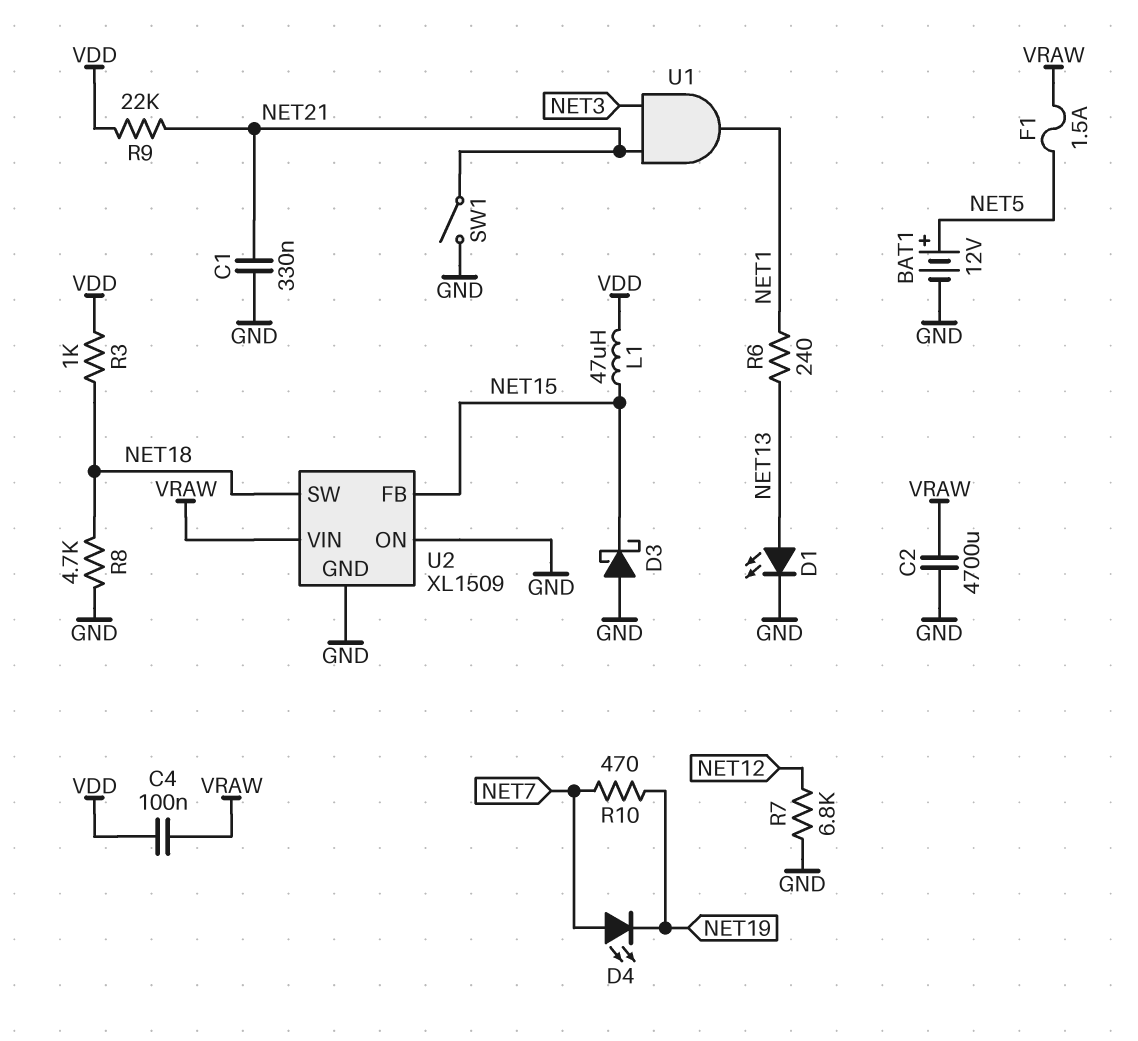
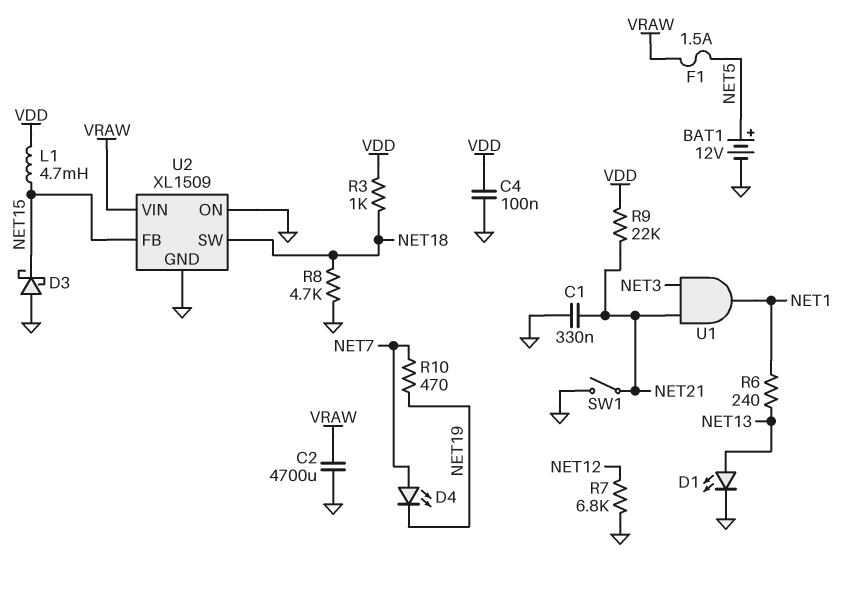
C4: 100nF (VDD, VRAW) -> 100nF (GND, VDD)
L1: 47uH (NET15, VDD) -> 4.7mH (NET15, VDD)

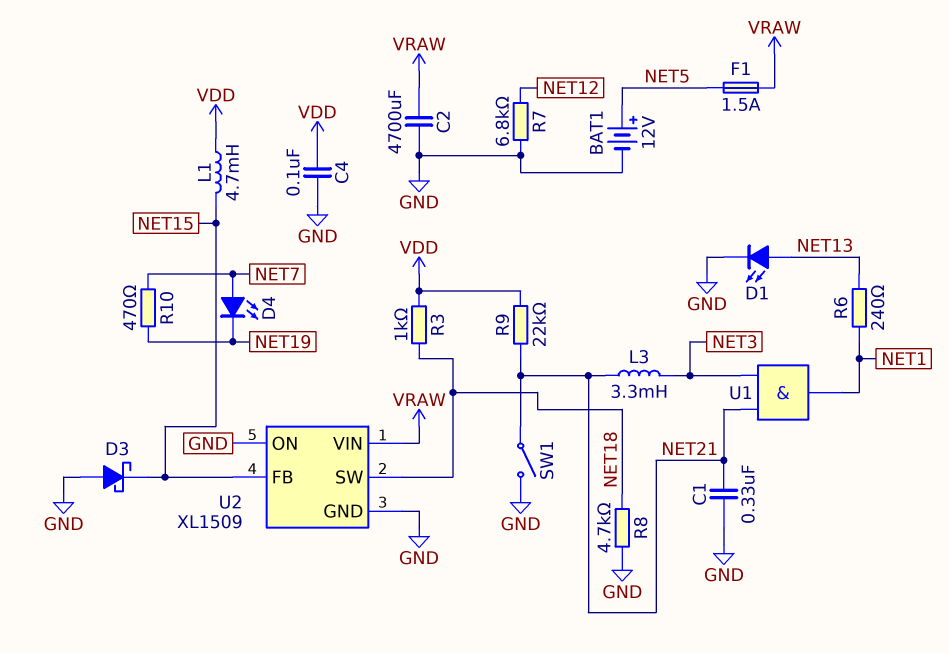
L3: none -> 3.3mH (NET3, NET21)

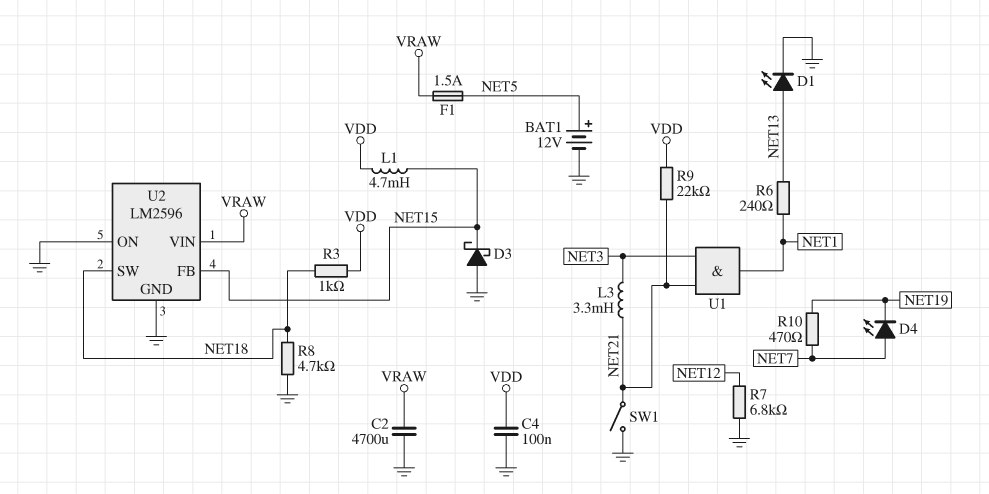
C1: 330nF (GND, NET21) -> none
U2: XL1509 -> LM2596

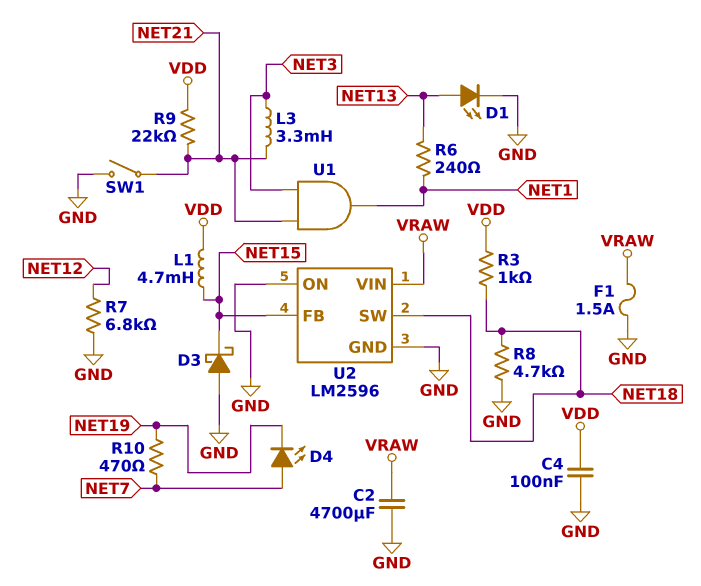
BAT1: 12V (plus NET5, minus GND) -> none
F1: 1.5A (NET5, VRAW) -> 1.5A (GND, VRAW)

